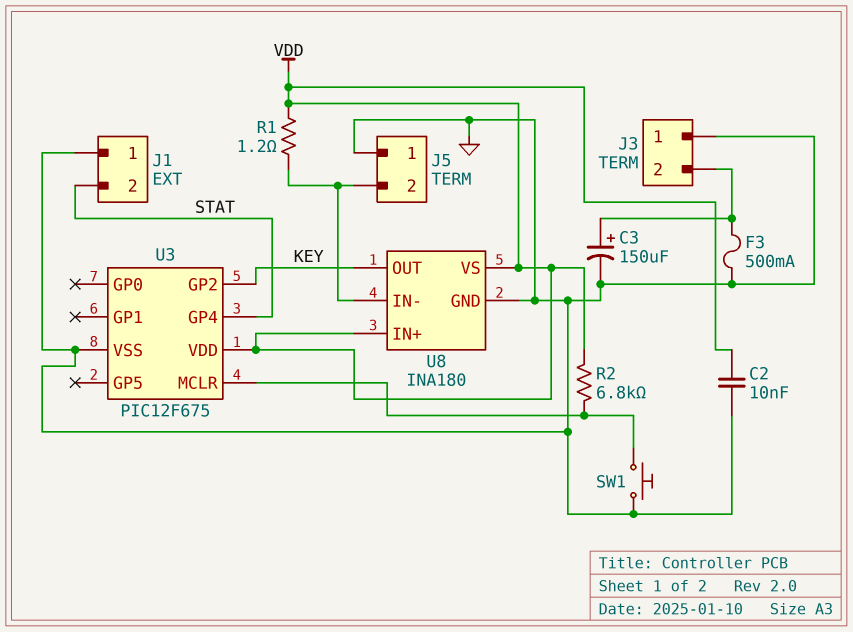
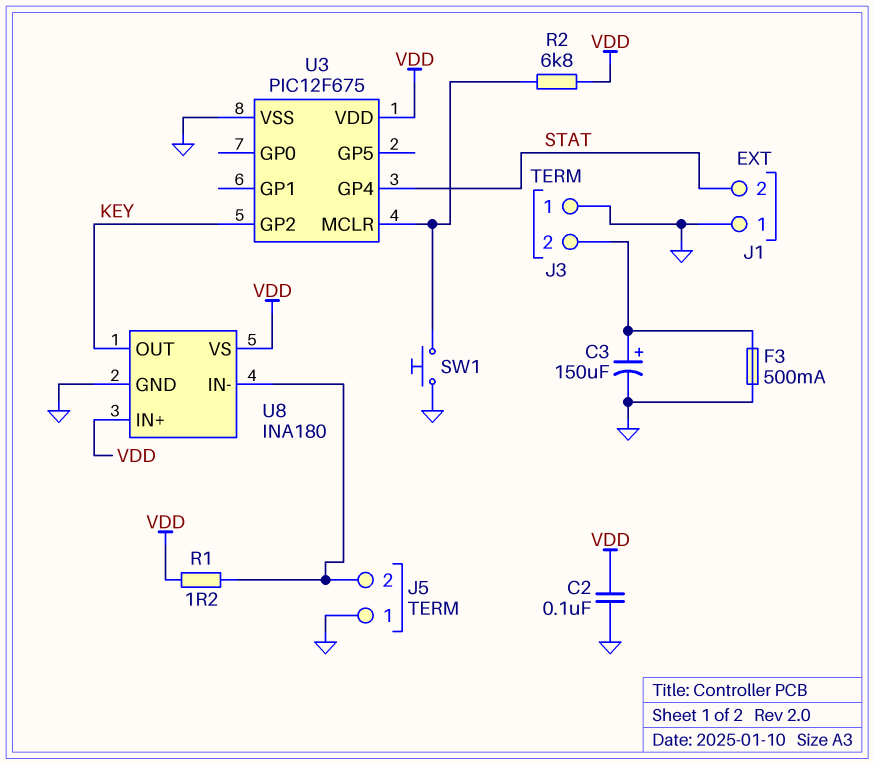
C2: 10nF (GND, VDD) -> 100nF (GND, VDD)

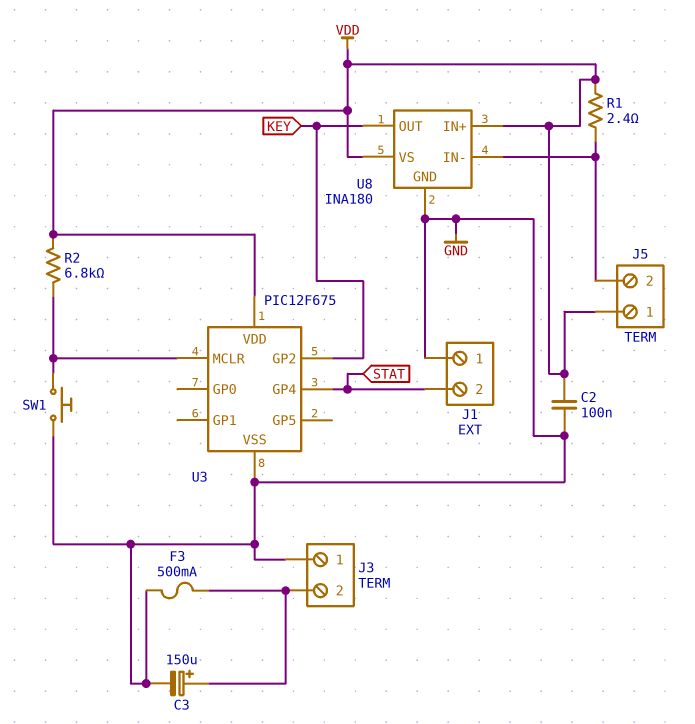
J5 pin 1: GND -> VDD
R1: 1.2 (J5/2, VDD) -> 2.4 (J5/2, VDD)

